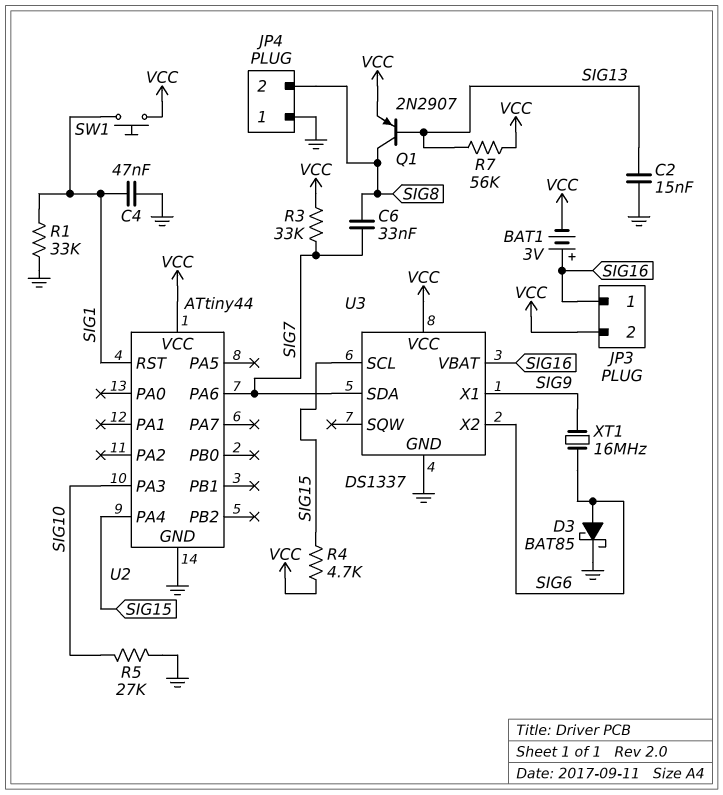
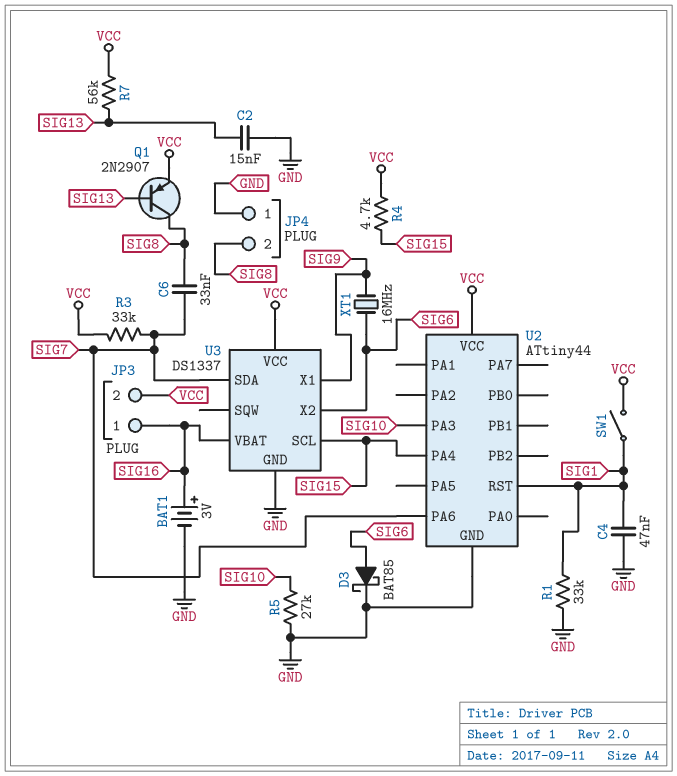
BAT1: 3V (plus SIG16, minus VCC) -> 3V (plus SIG16, minus GND)
SW1: button (SIG1, VCC) -> switch (SIG1, VCC)

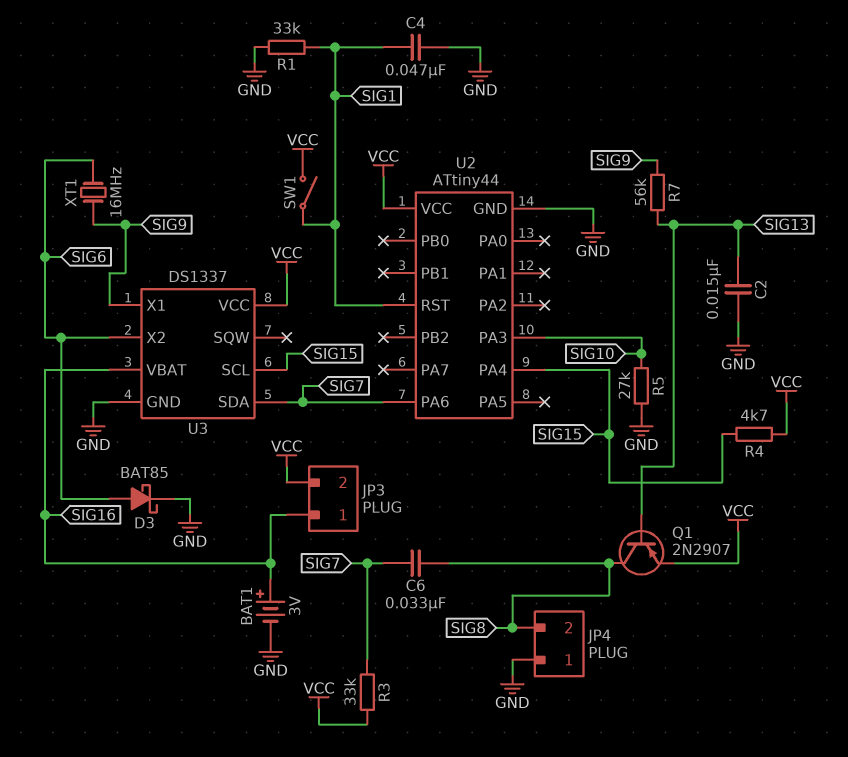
R7: 56k (SIG13, VCC) -> 56k (SIG9, SIG13)

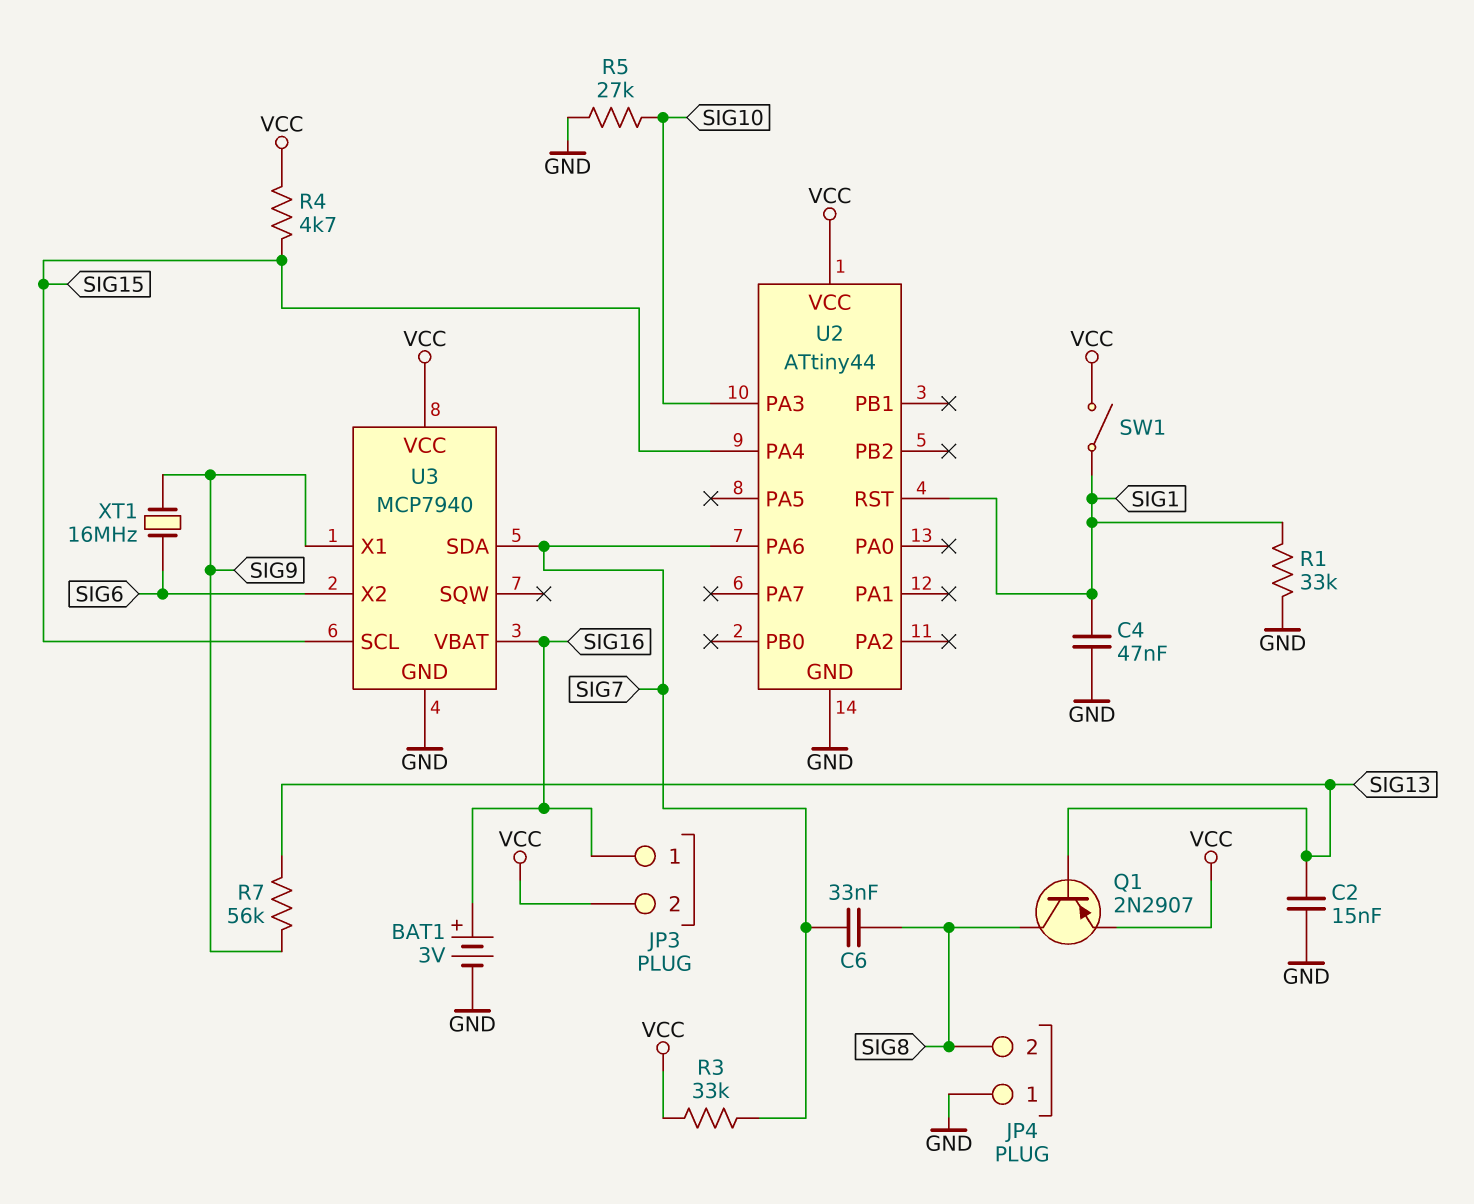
D3: schottky BAT85 (A SIG6, K GND) -> none
U3: DS1337 -> MCP7940

